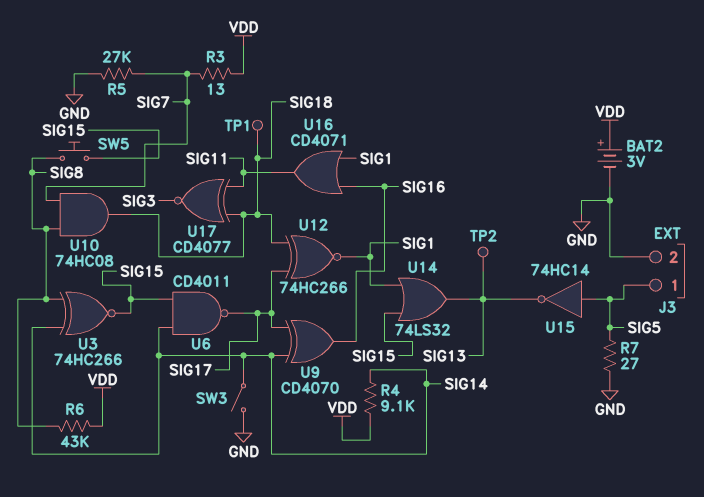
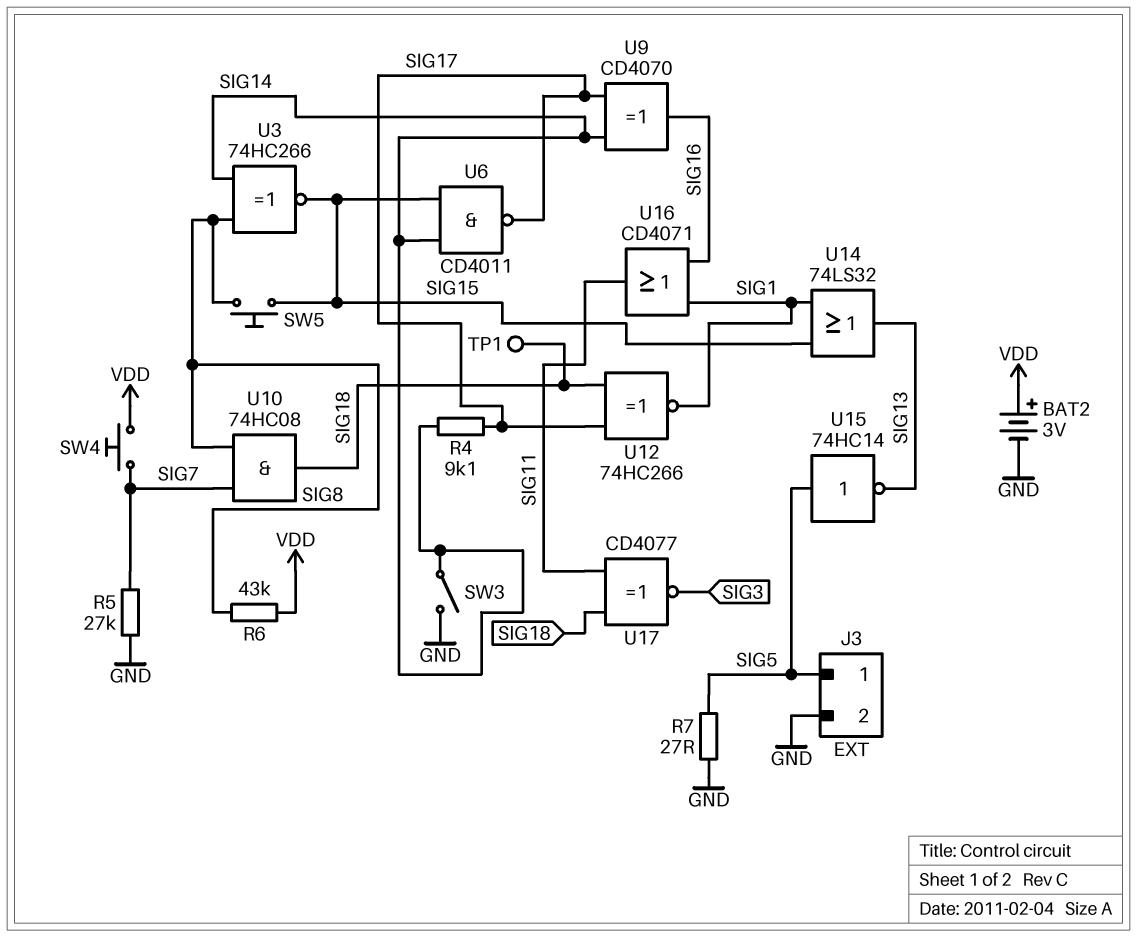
R3: 13 (SIG7, VDD) -> none
R4: 9.1k (SIG14, VDD) -> 9.1k (SIG14, SIG17)
SW4: none -> button (SIG7, VDD)
TP2: test point (SIG13) -> none

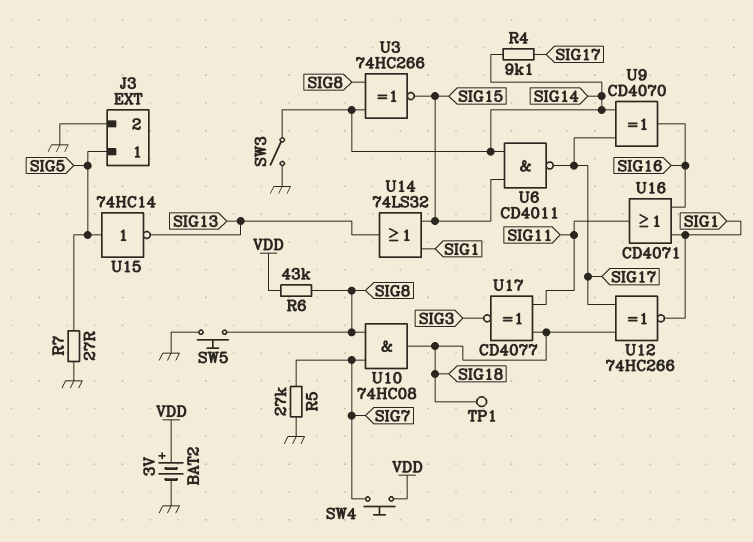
SW5: button (SIG8, SIG15) -> button (GND, SIG8)

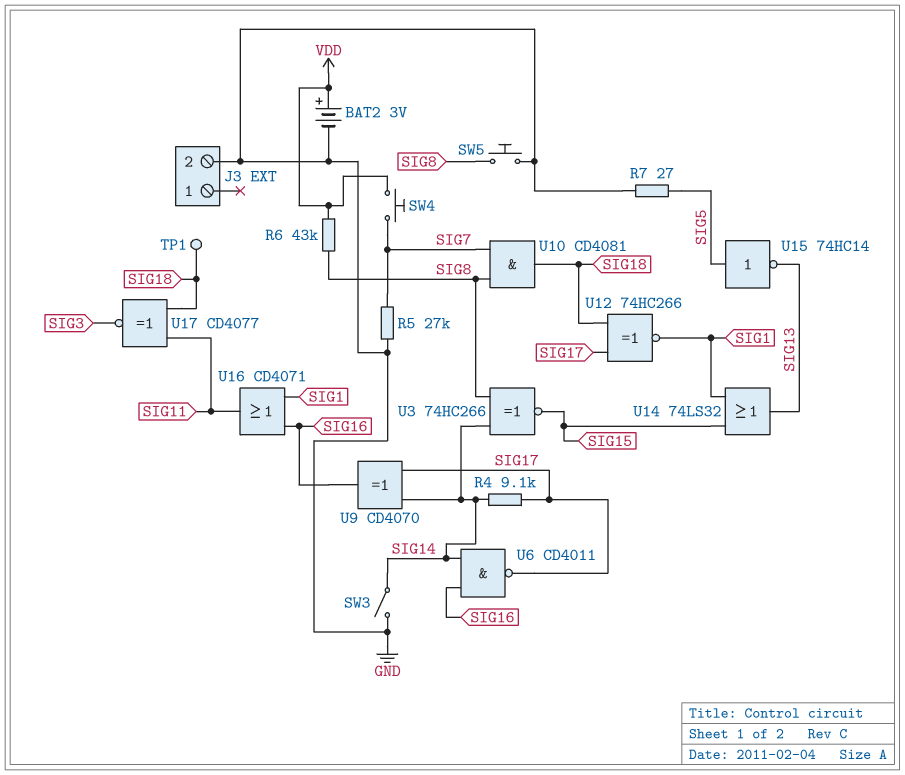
J3 pin 1: SIG5 -> none
U6: NAND CD4011 (in SIG14, in SIG15, out SIG17) -> NAND CD4011 (in SIG14, in SIG16, out SIG17)
U10: AND 74HC08 (in SIG7, in SIG8, out SIG18) -> AND CD4081 (in SIG7, in SIG8, out SIG18)

